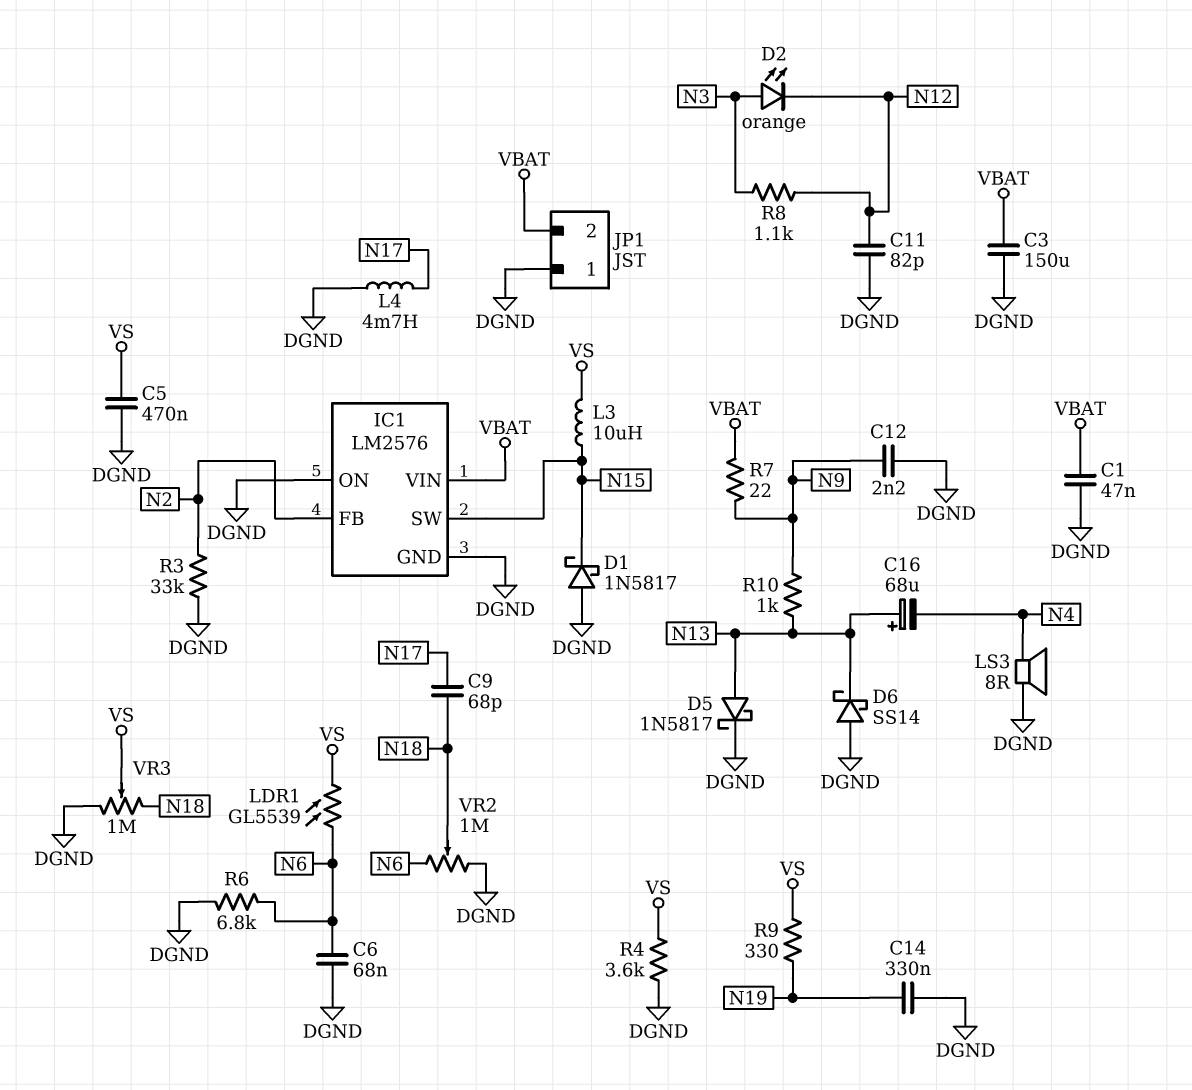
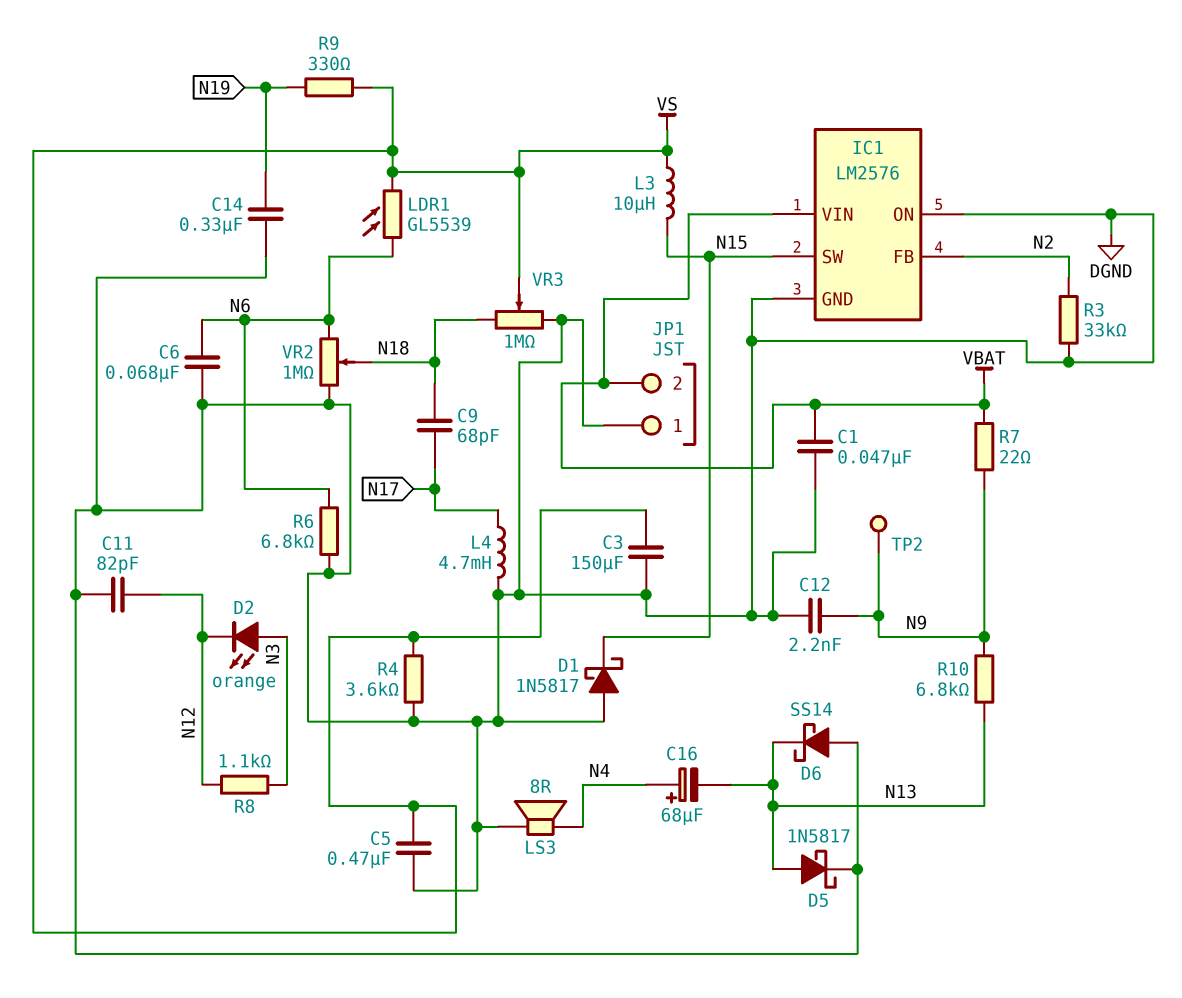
C3: 150uF (DGND, VBAT) -> 150uF (DGND, VS)
C16: 68uF (plus N13, minus N4) -> 68uF (plus N4, minus N13)
R10: 1k (N9, N13) -> 6.8k (N9, N13)
TP2: none -> test point (N9)

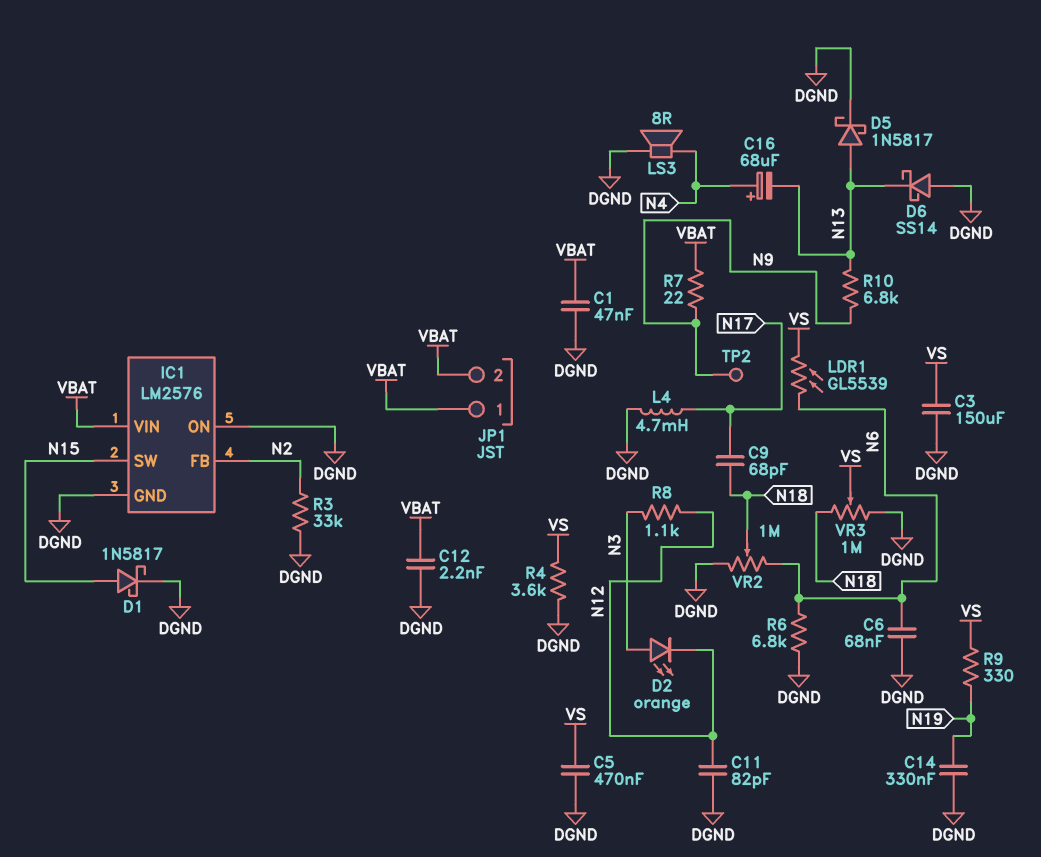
C12: 2.2nF (DGND, N9) -> 2.2nF (DGND, VBAT)
D1: schottky 1N5817 (A DGND, K N15) -> schottky 1N5817 (A N15, K DGND)
JP1 pin 1: DGND -> VBAT
L3: 10uH (N15, VS) -> none

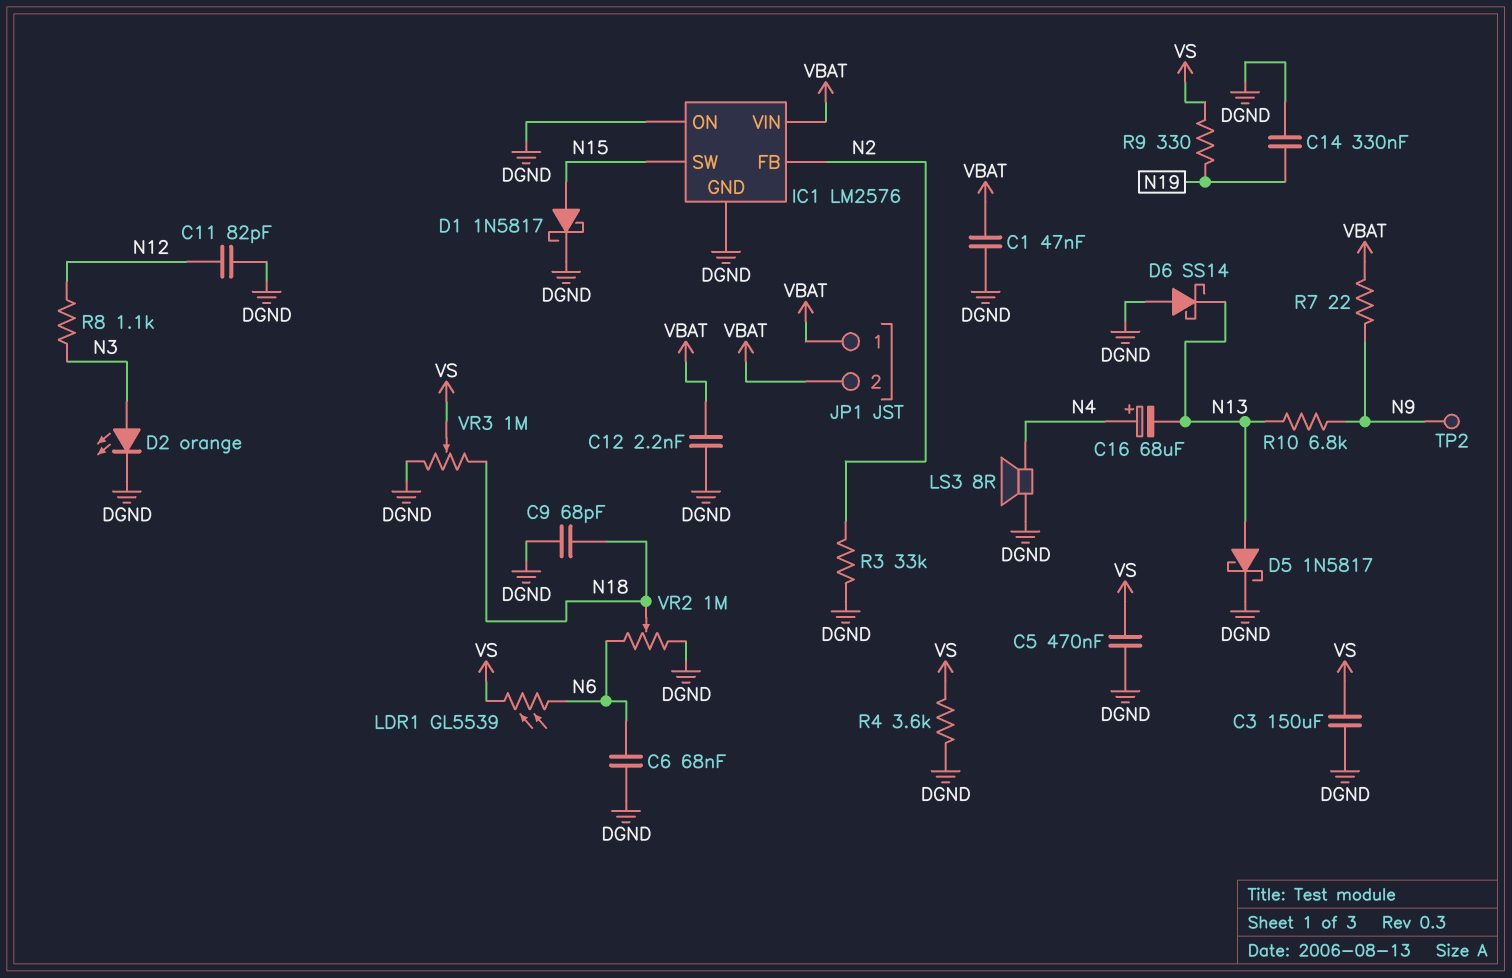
C9: 68pF (N17, N18) -> 68pF (DGND, N18)
D2: LED orange (A N3, K N12) -> LED orange (A N3, K DGND)
L4: 4.7mH (DGND, N17) -> none
R6: 6.8k (DGND, N6) -> none

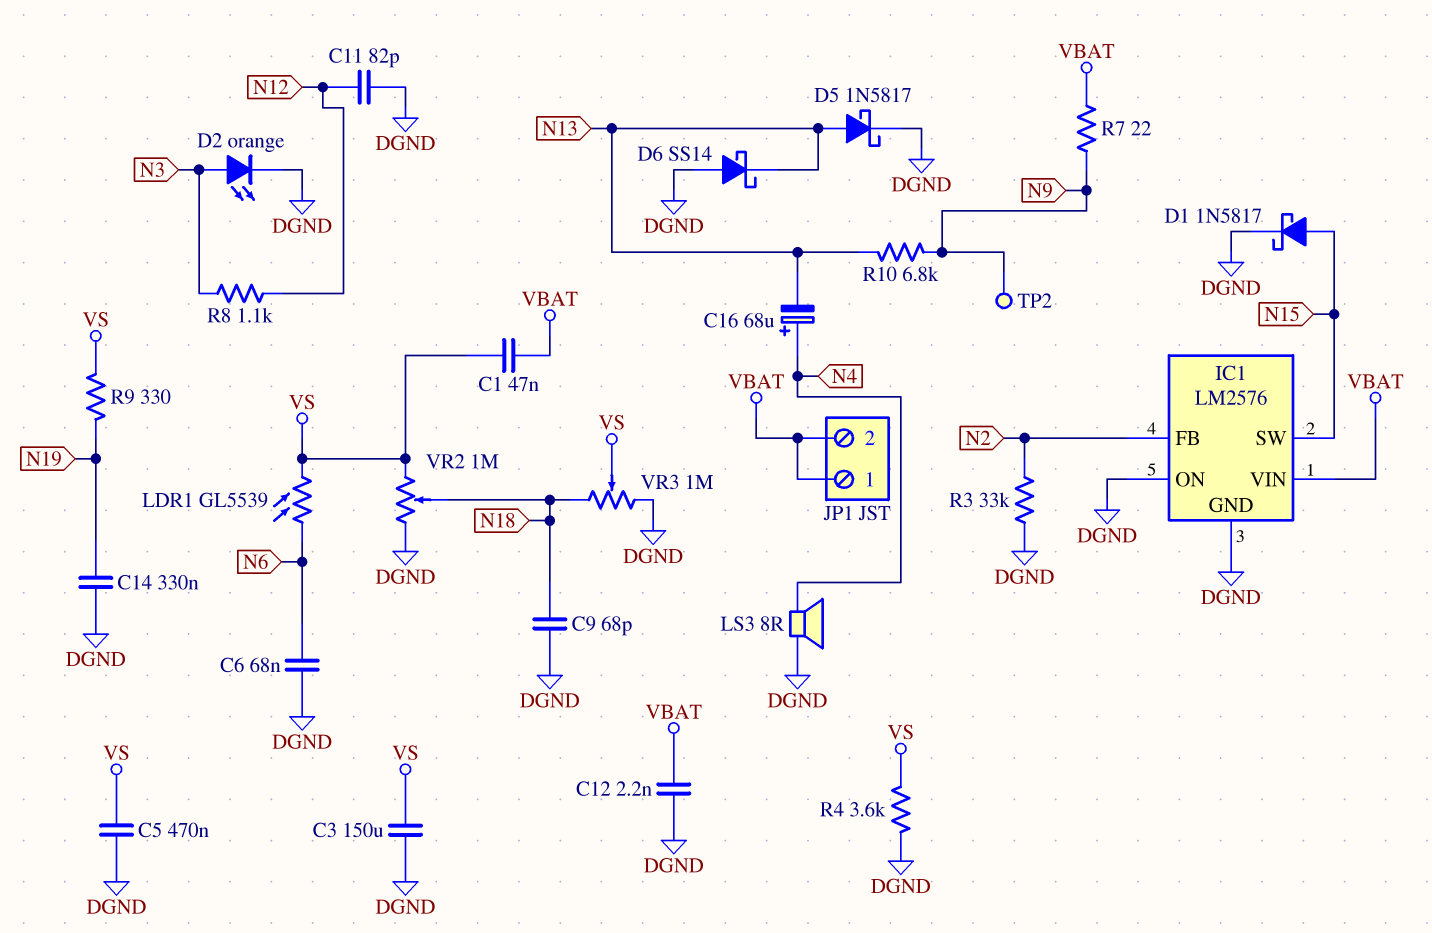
C1: 47nF (DGND, VBAT) -> 47nF (VBAT, VS)
VR2: 1M (DGND, N6, wiper N18) -> 1M (DGND, VS, wiper N18)

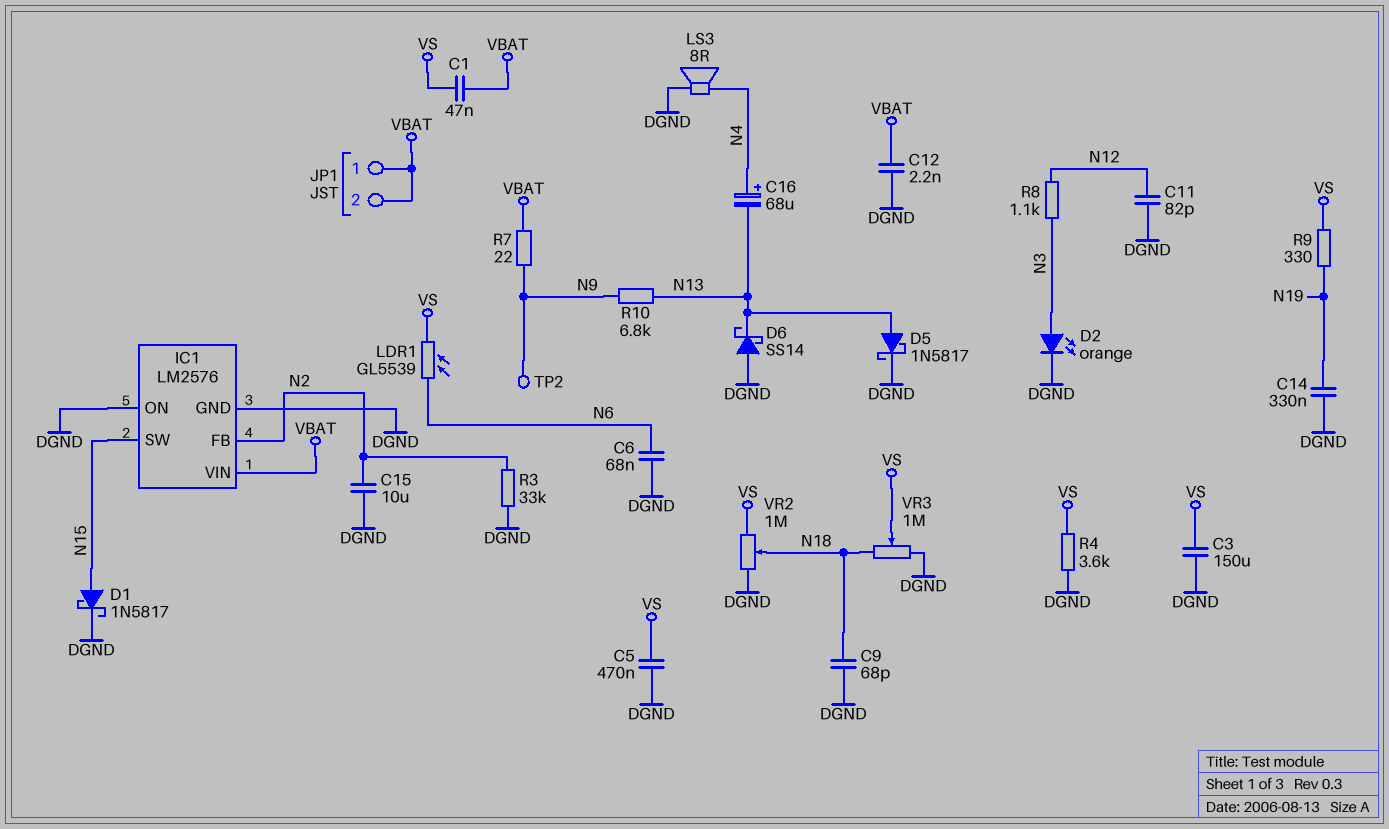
C15: none -> 10uF (DGND, N2)

